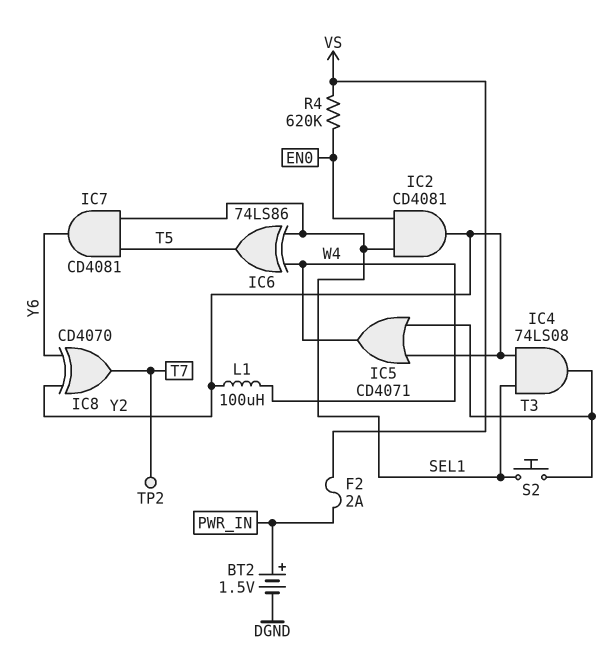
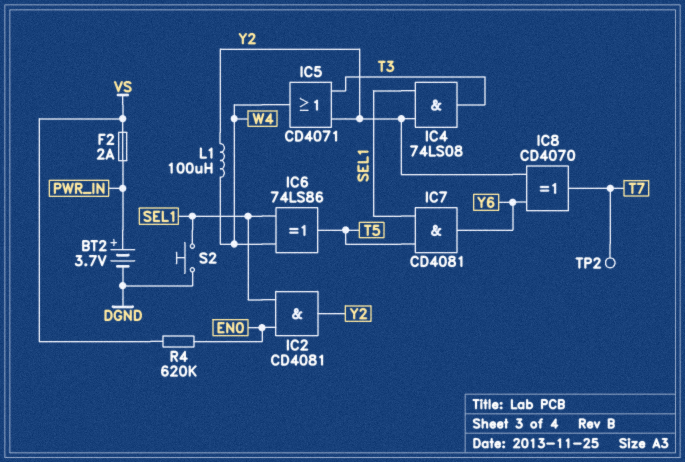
BT2: 1.5V (plus PWR_IN, minus DGND) -> 3.7V (plus PWR_IN, minus DGND)
S2: button (SEL1, T3) -> button (DGND, SEL1)

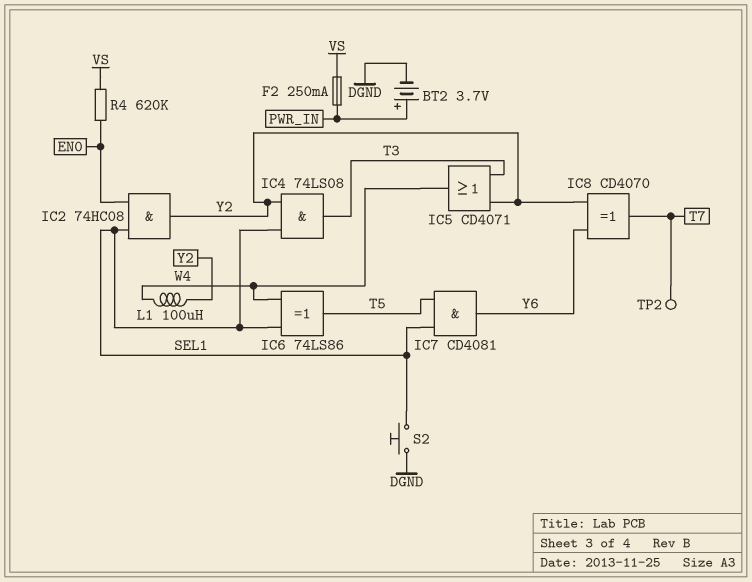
F2: 2A (PWR_IN, VS) -> 250mA (PWR_IN, VS)
IC2: AND CD4081 (in EN0, in SEL1, out Y2) -> AND 74HC08 (in EN0, in SEL1, out Y2)

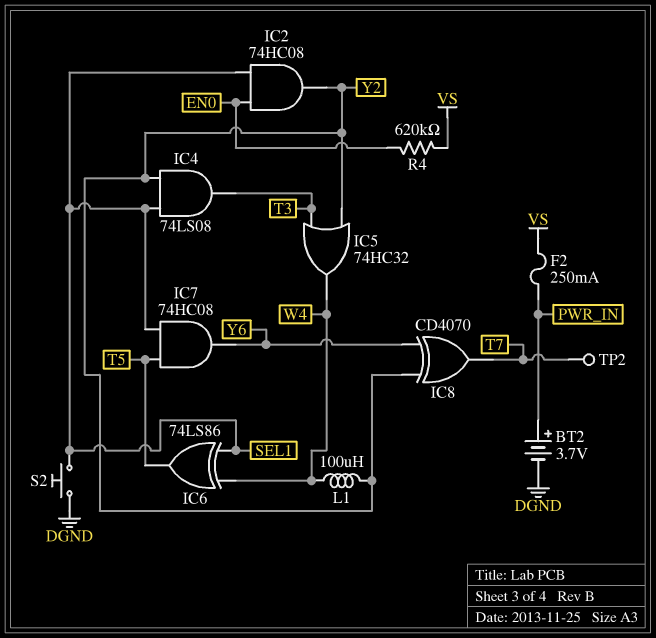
IC5: OR CD4071 (in T3, in Y2, out W4) -> OR 74HC32 (in T3, in Y2, out W4)
IC7: AND CD4081 (in SEL1, in T5, out Y6) -> AND 74HC08 (in SEL1, in T5, out Y6)

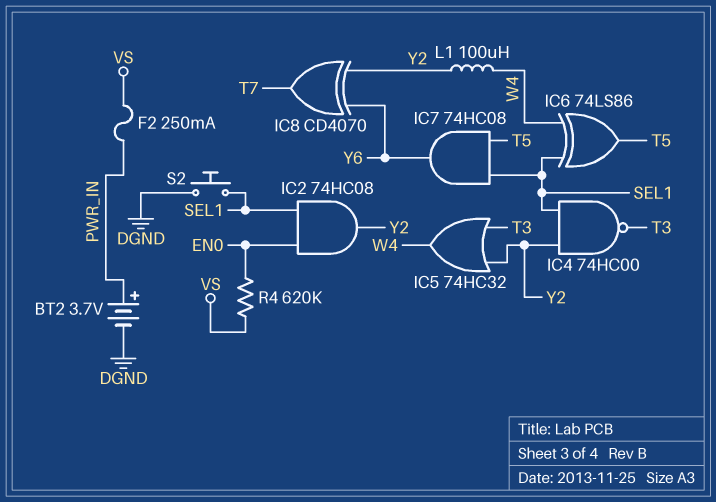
IC4: AND 74LS08 (in SEL1, in Y2, out T3) -> NAND 74HC00 (in SEL1, in Y2, out T3)
TP2: test point (T7) -> none

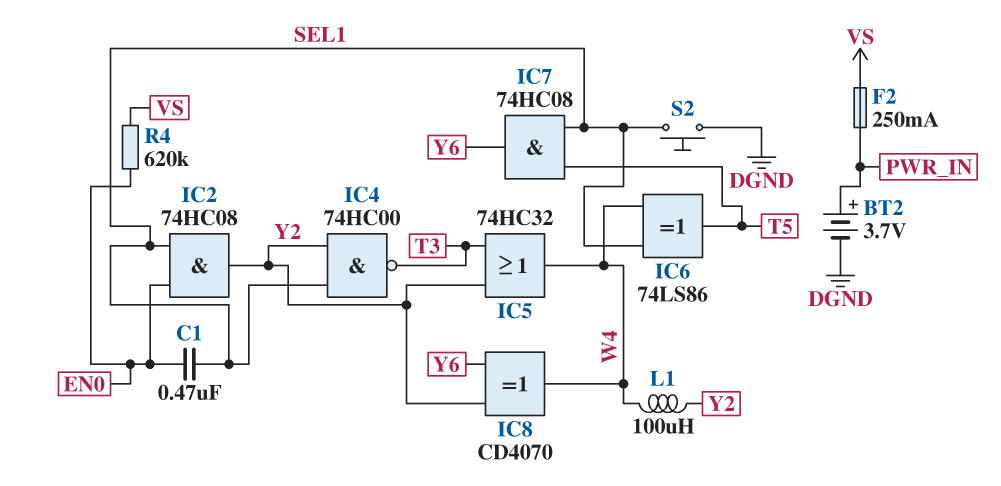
C1: none -> 470nF (EN0, SEL1)
IC8: XOR CD4070 (in Y2, in Y6, out T7) -> XOR CD4070 (in Y2, in Y6, out W4)

